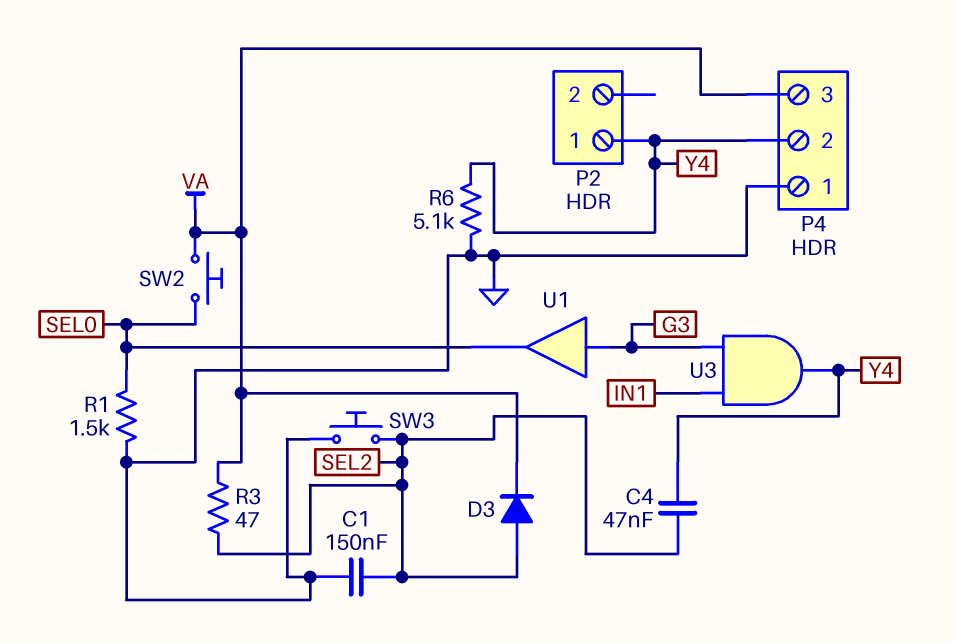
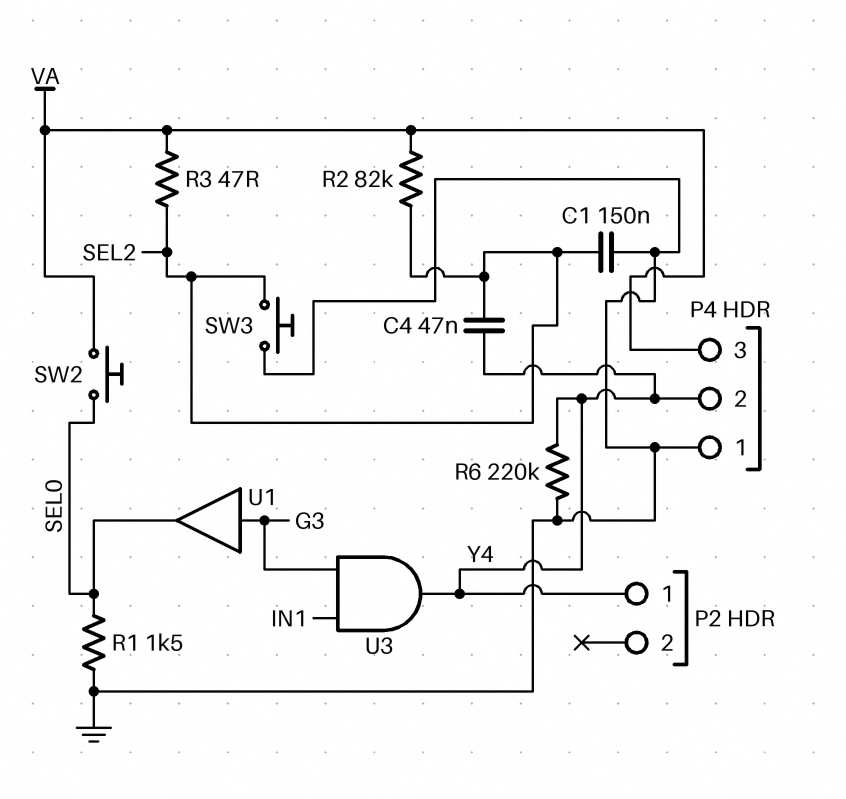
D3: diode (A SEL2, K VA) -> none
R2: none -> 82k (SEL2, VA)
R6: 5.1k (GND, Y4) -> 220k (GND, Y4)

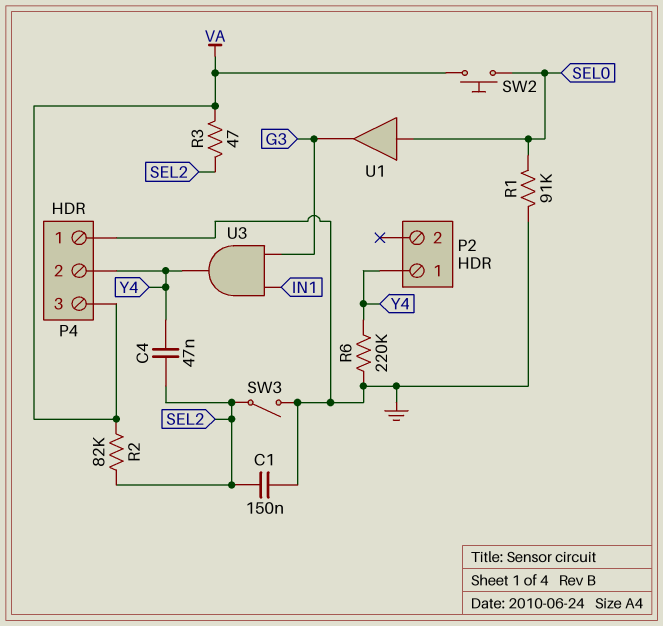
R1: 1.5k (GND, SEL0) -> 91k (GND, SEL0)
SW3: button (GND, SEL2) -> switch (GND, SEL2)
U1: buffer (in G3, out SEL0) -> buffer (in SEL0, out G3)

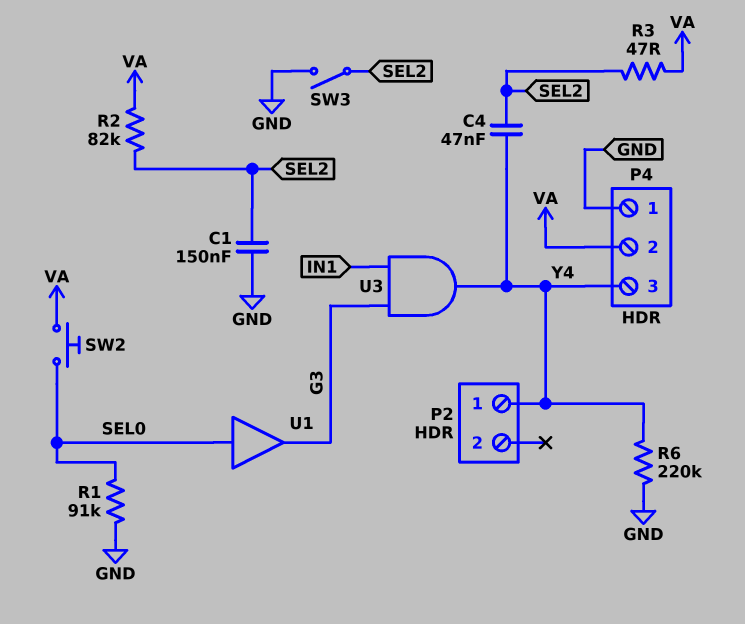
P4 pin 2: Y4 -> VA
P4 pin 3: VA -> Y4

